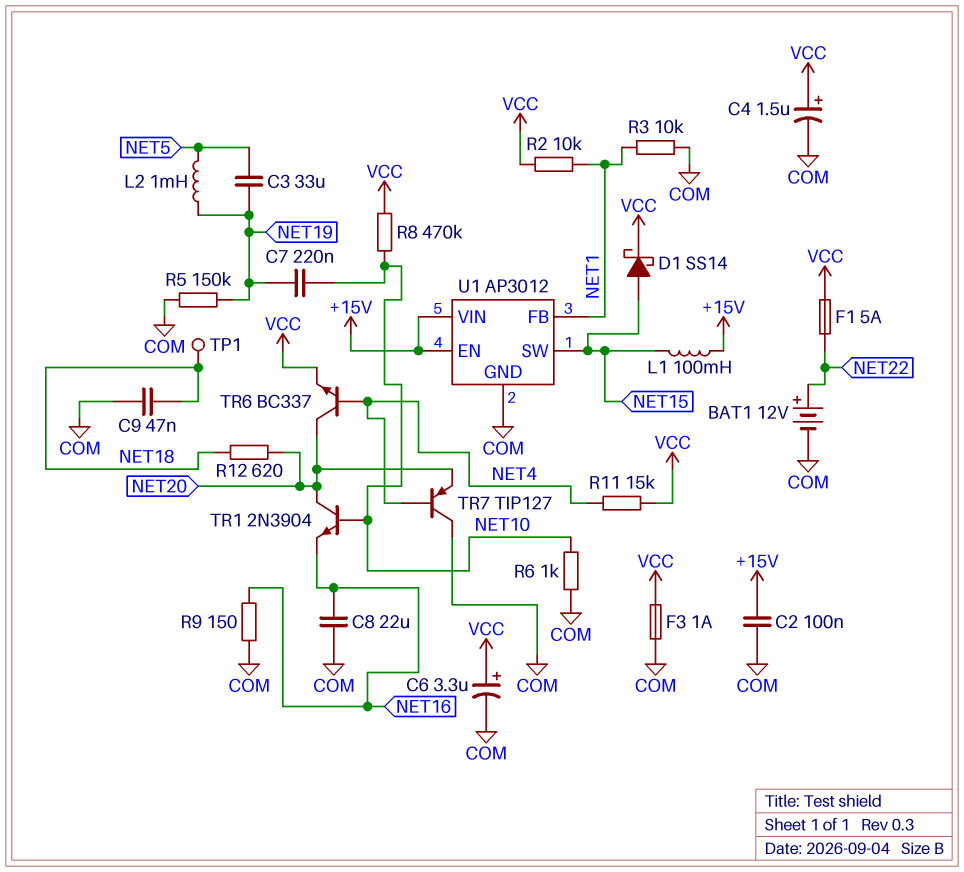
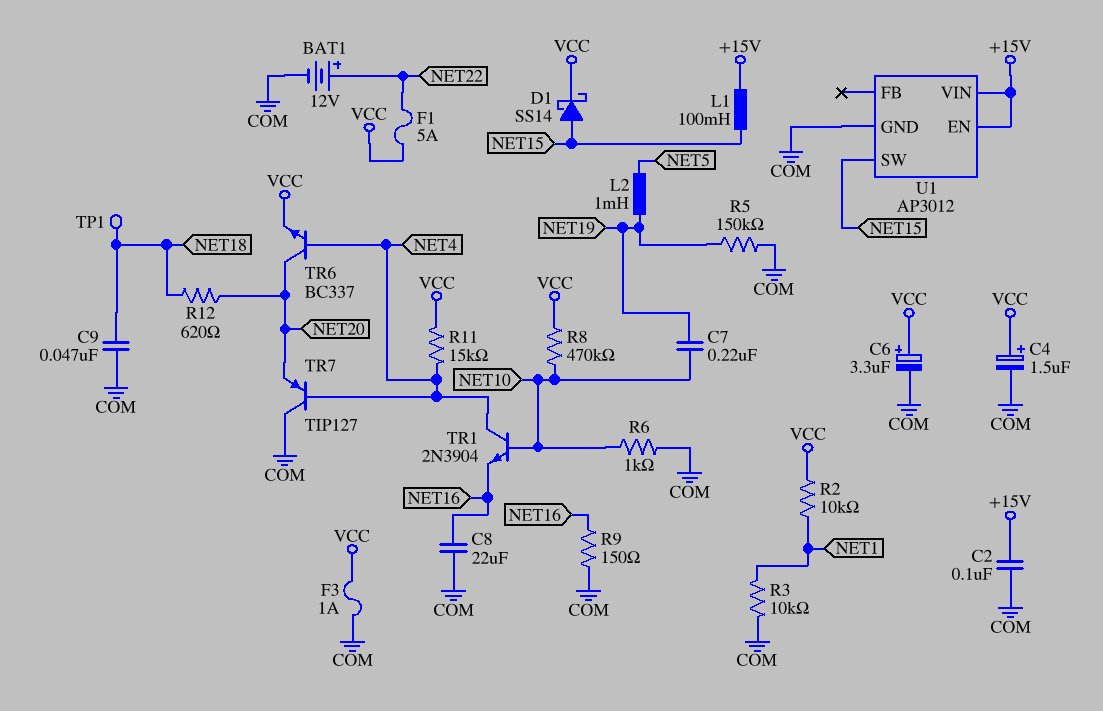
C3: 33uF (NET5, NET19) -> none
TR1: NPN 2N3904 (B NET10, C NET20, E NET16) -> NPN 2N3904 (B NET10, C NET4, E NET16)
U1 pin FB: NET1 -> none

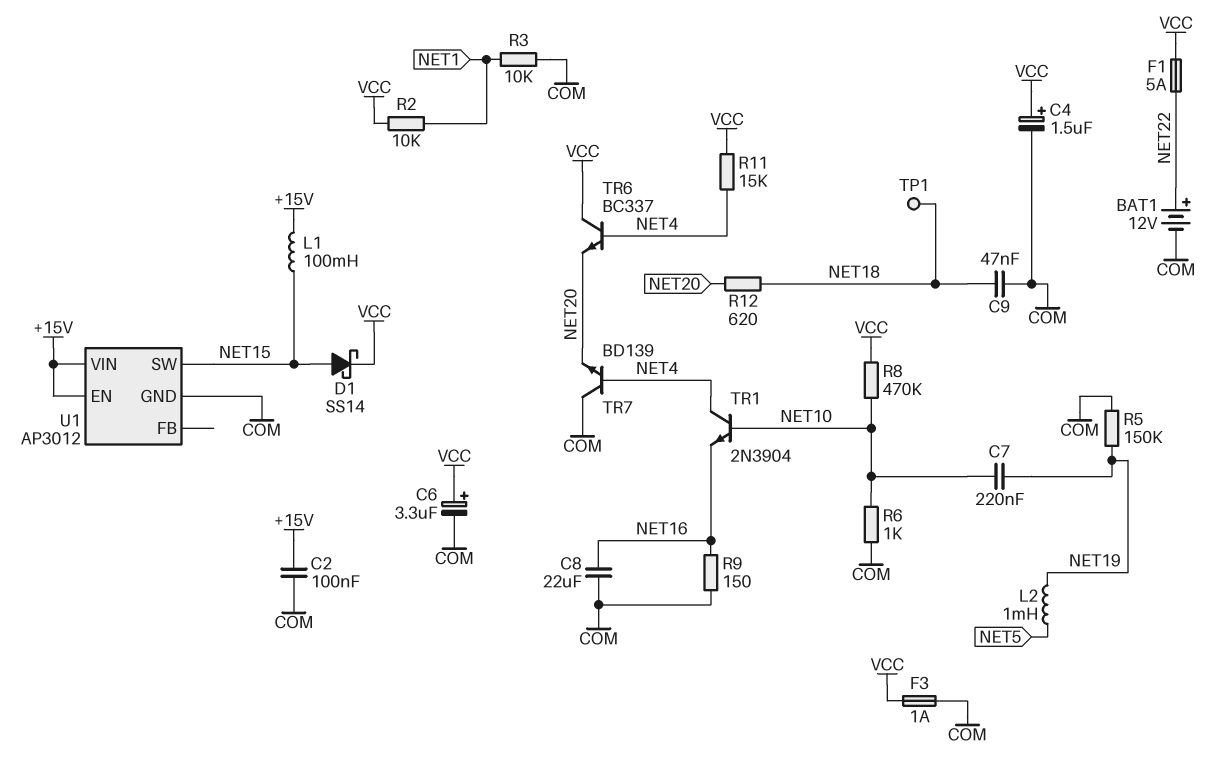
TR6: NPN BC337 (B NET4, C NET20, E VCC) -> NPN BC337 (B NET4, C VCC, E NET20)
TR7: PNP TIP127 (B NET4, C COM, E NET20) -> NPN BD139 (B NET4, C COM, E NET20)

